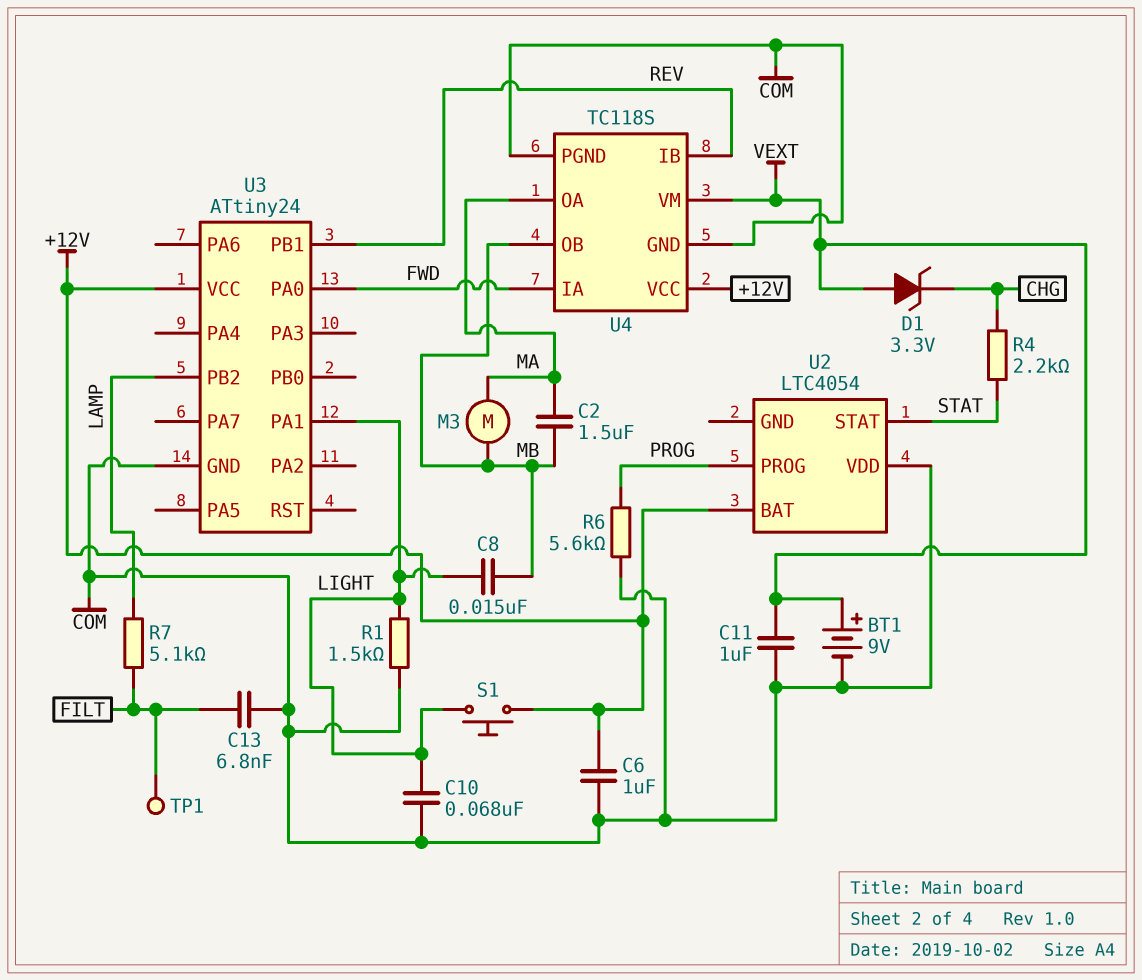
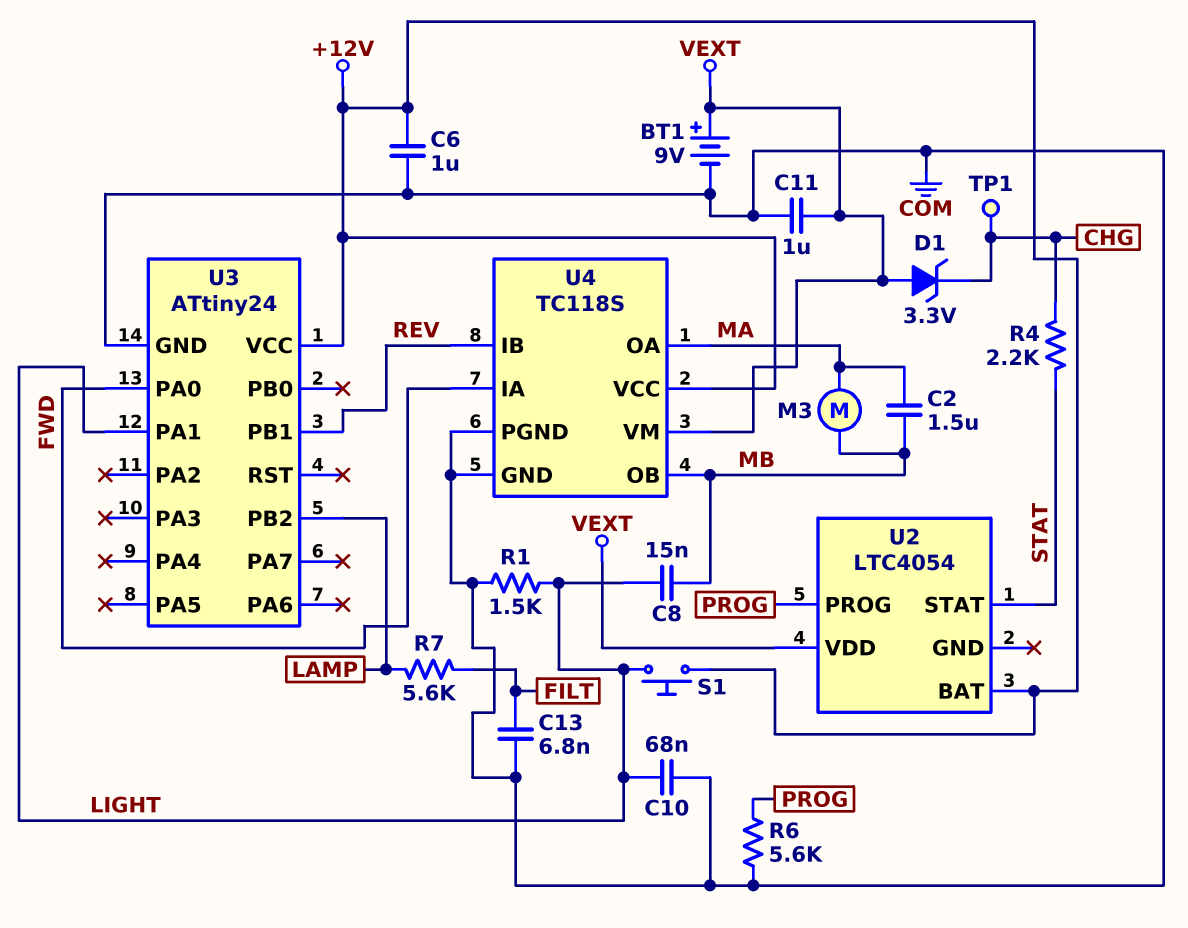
R7: 5.1k (FILT, LAMP) -> 5.6k (FILT, LAMP)
TP1: test point (FILT) -> test point (CHG)
U2 pin VDD: COM -> VEXT

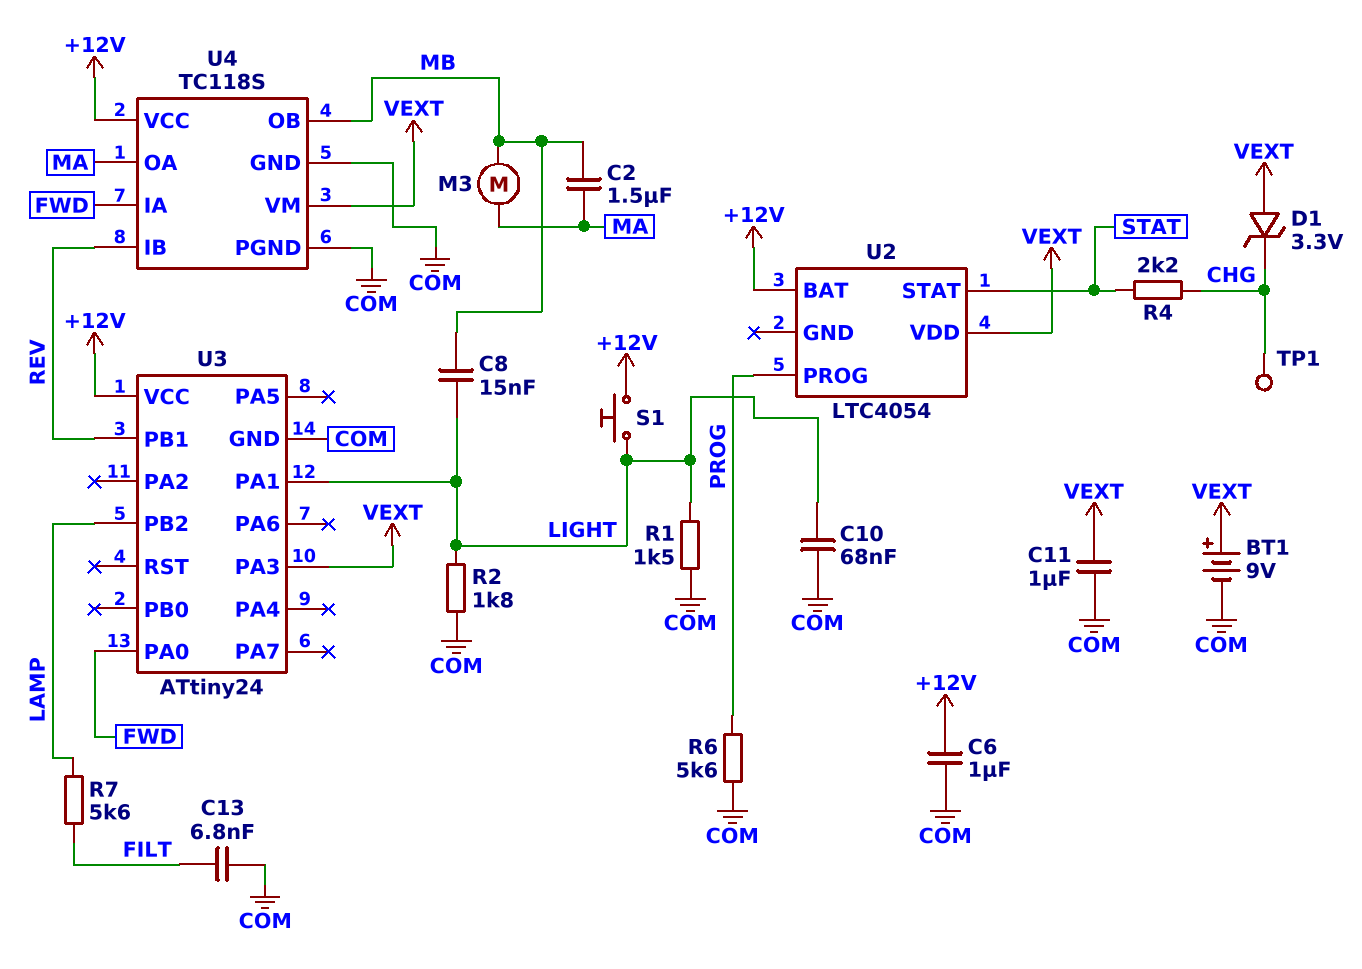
R2: none -> 1.8k (COM, LIGHT)
U3 pin PA3: none -> VEXT

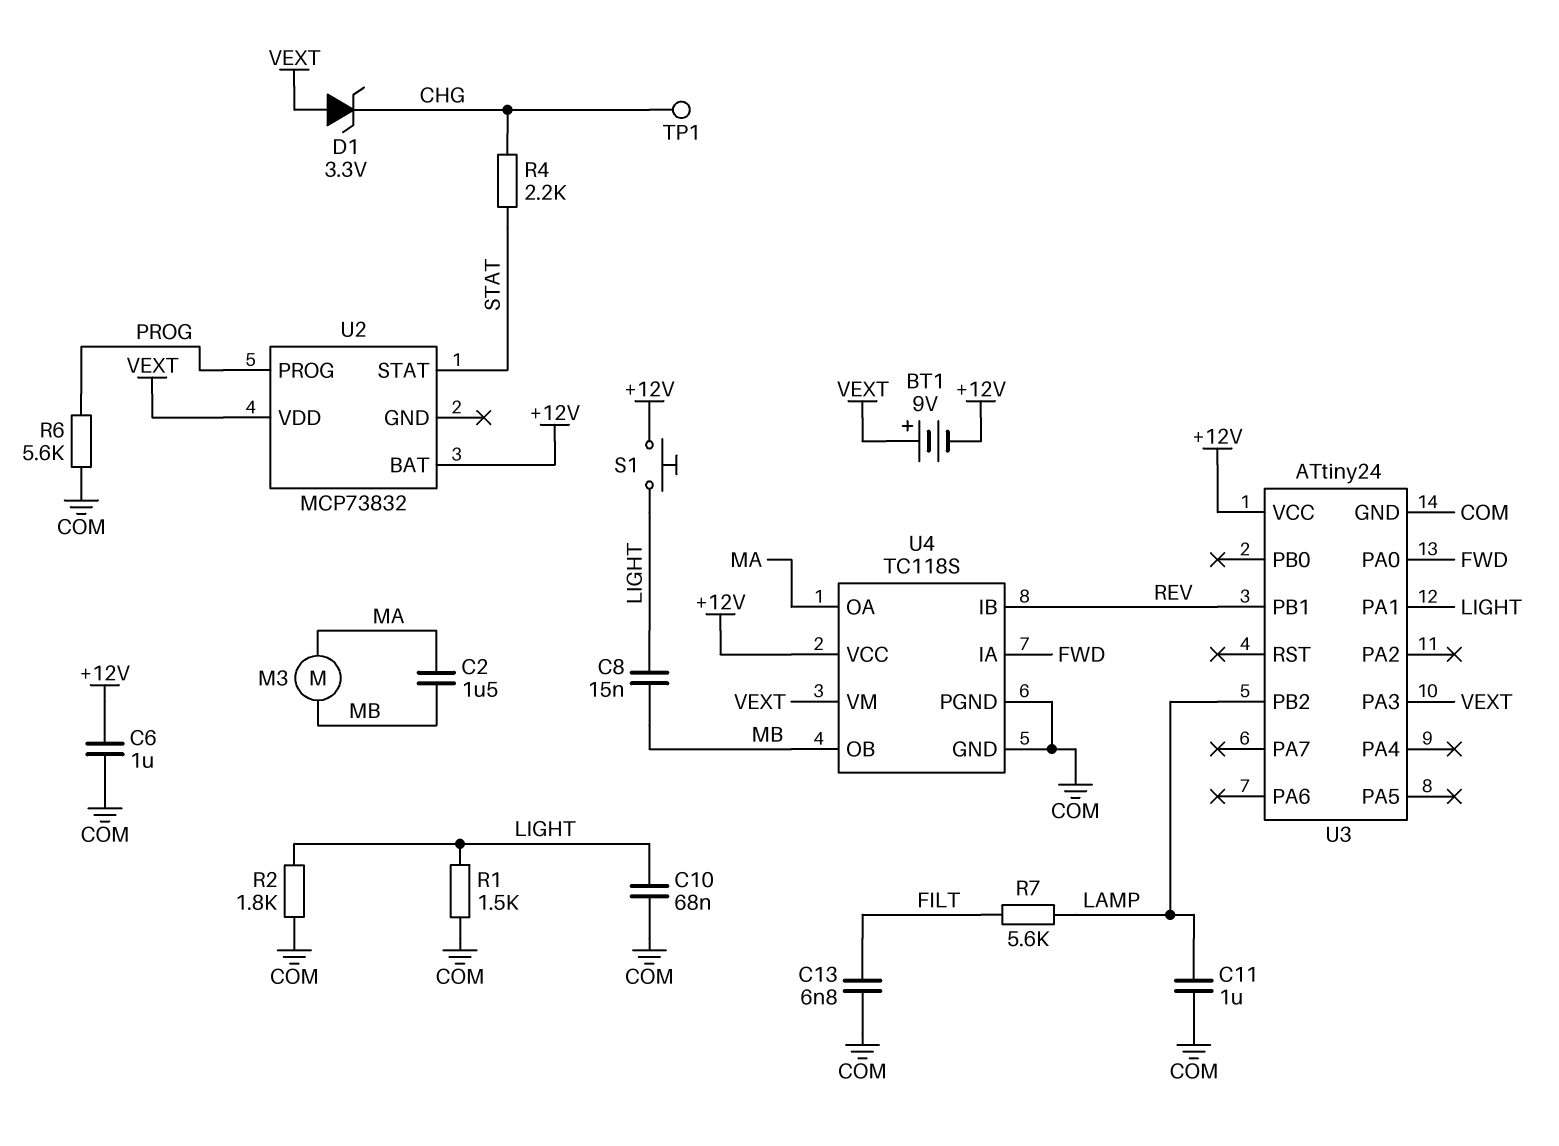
BT1: 9V (plus VEXT, minus COM) -> 9V (plus VEXT, minus +12V)
C11: 1uF (COM, VEXT) -> 1uF (COM, LAMP)
U2: LTC4054 -> MCP73832

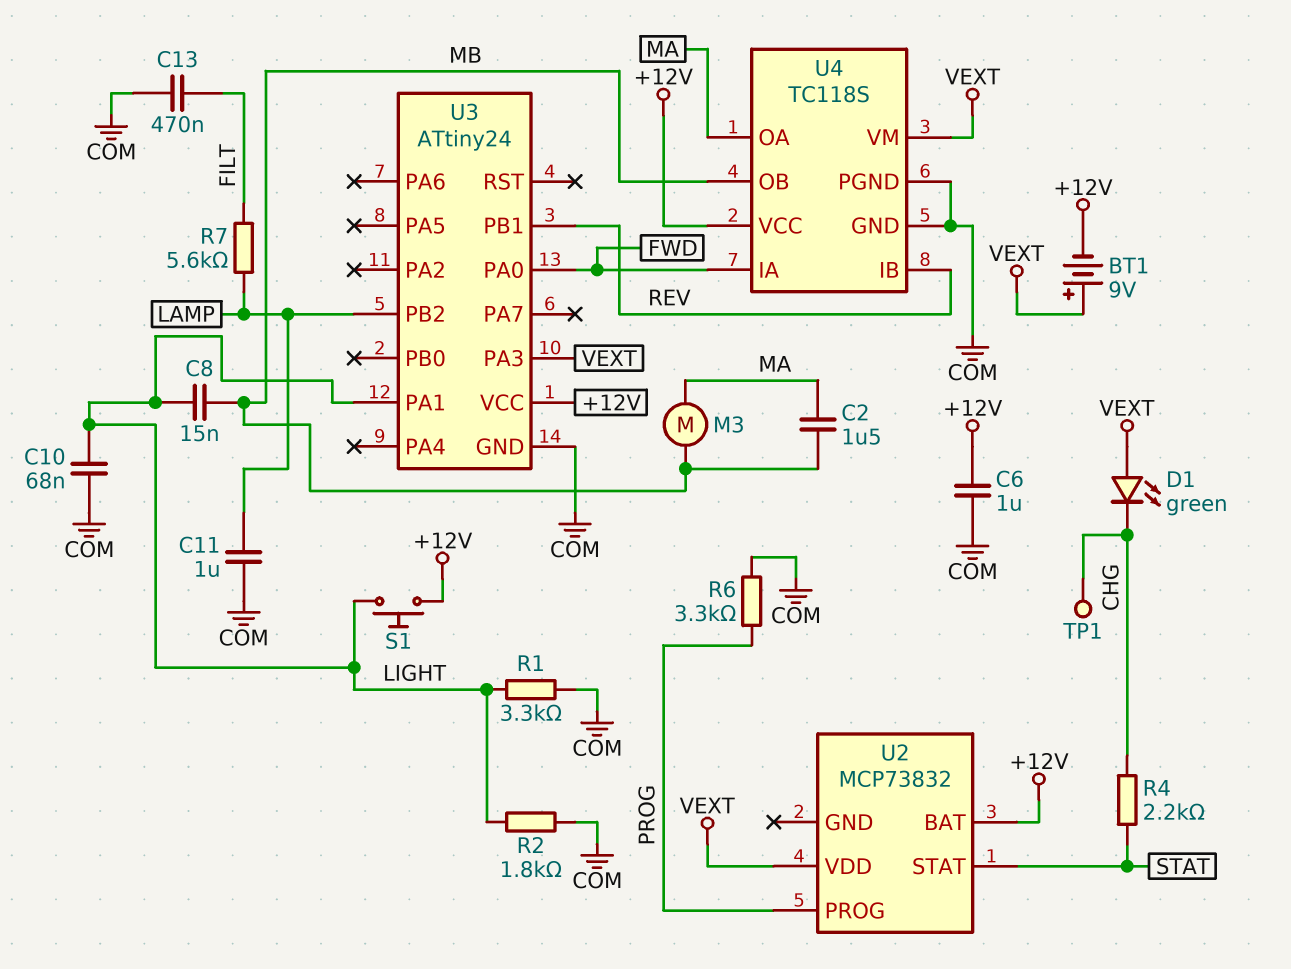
C13: 6.8nF (COM, FILT) -> 470nF (COM, FILT)
D1: zener 3.3V (A VEXT, K CHG) -> LED green (A VEXT, K CHG)
R1: 1.5k (COM, LIGHT) -> 3.3k (COM, LIGHT)
R6: 5.6k (COM, PROG) -> 3.3k (COM, PROG)

